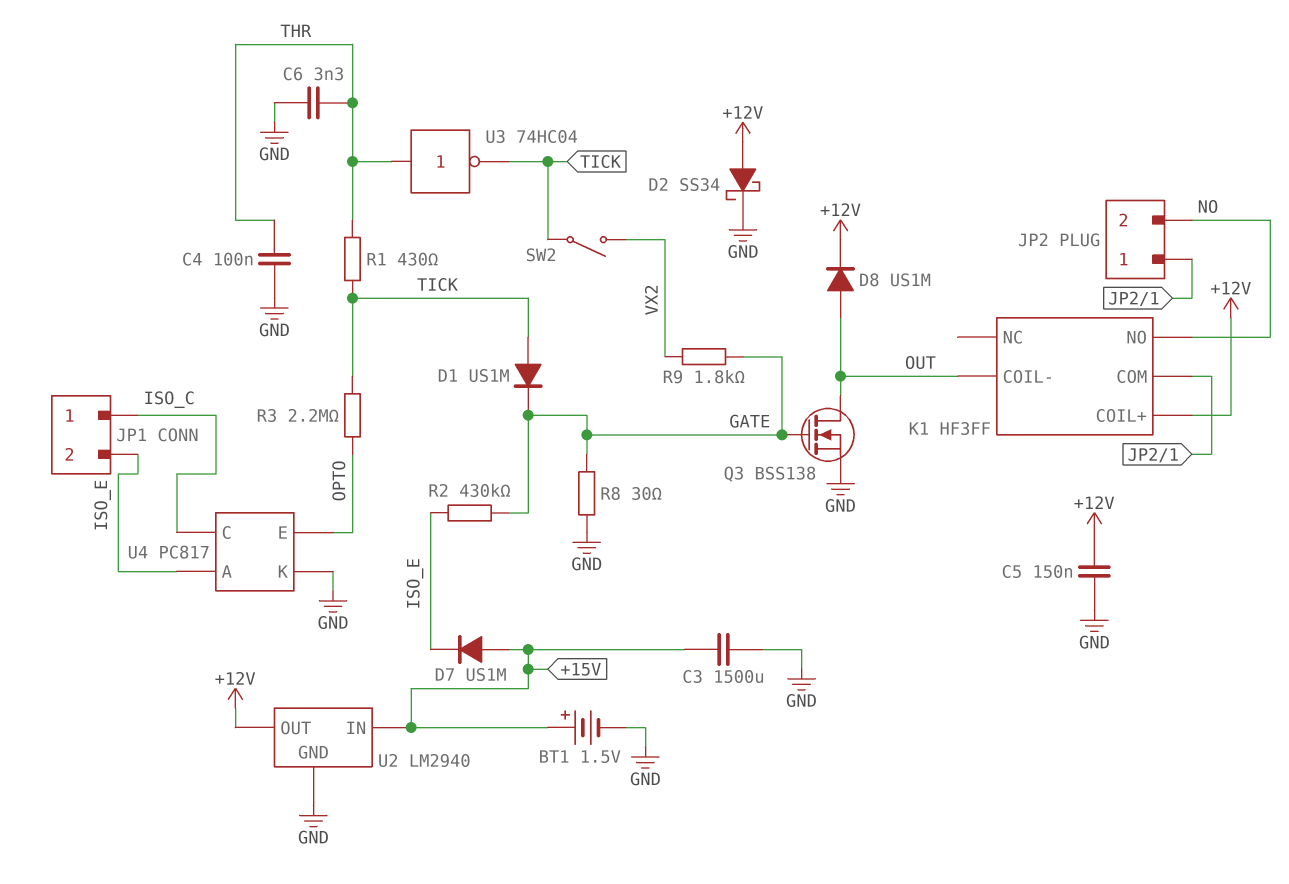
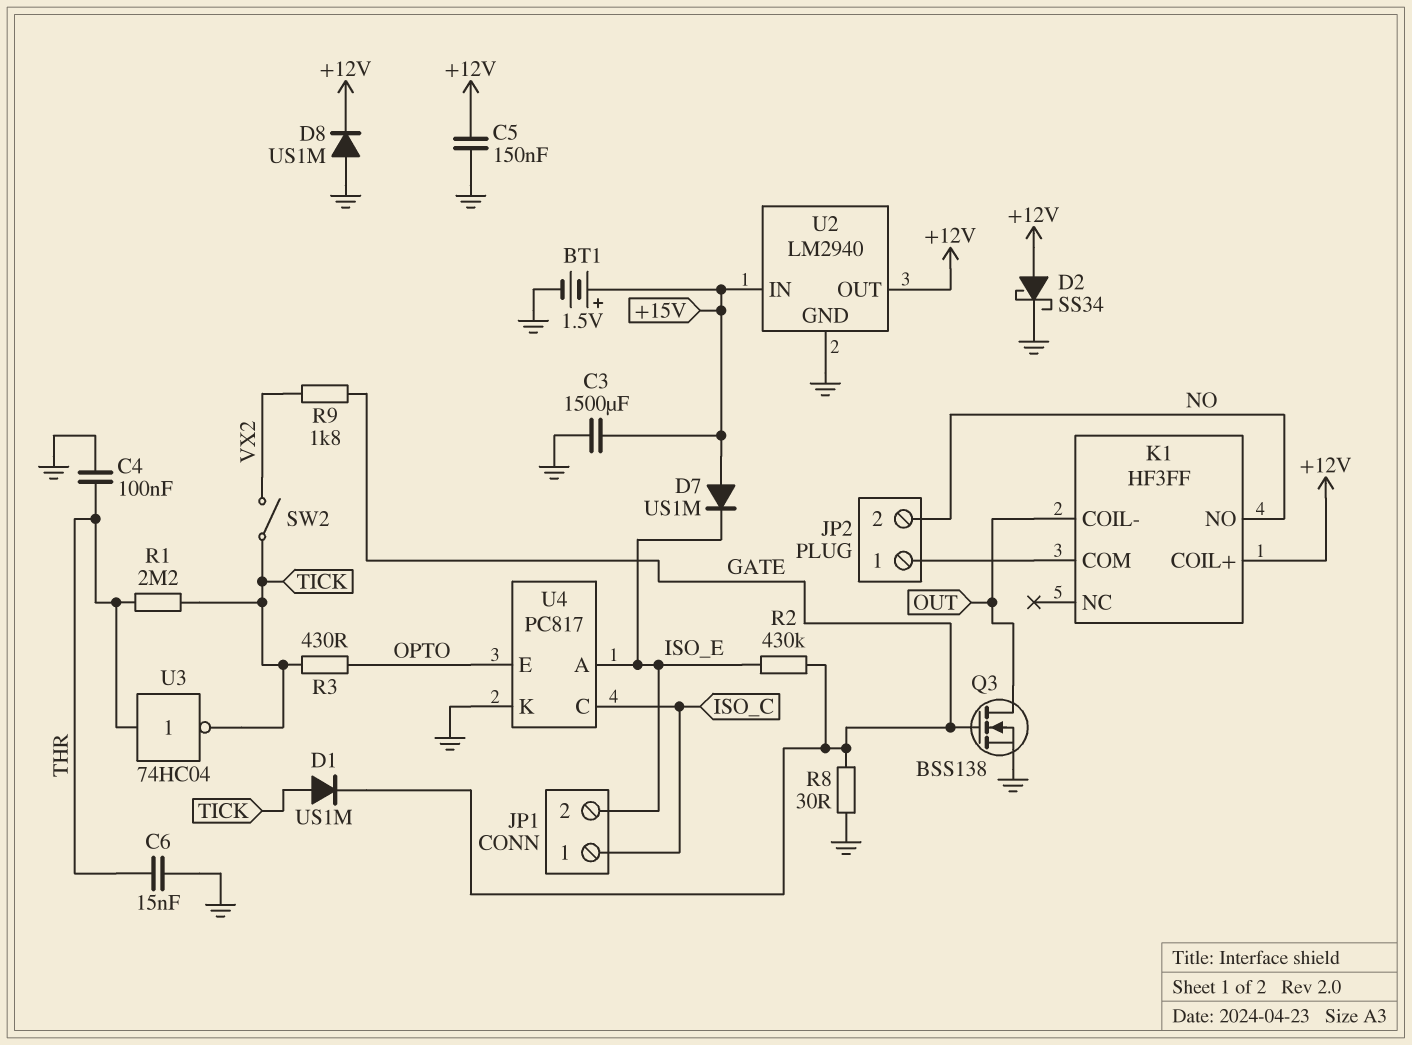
C6: 3.3nF (GND, THR) -> 15nF (GND, THR)
D8: diode US1M (A OUT, K +12V) -> diode US1M (A GND, K +12V)
R1: 430 (THR, TICK) -> 2.2M (THR, TICK)
R3: 2.2M (OPTO, TICK) -> 430 (OPTO, TICK)

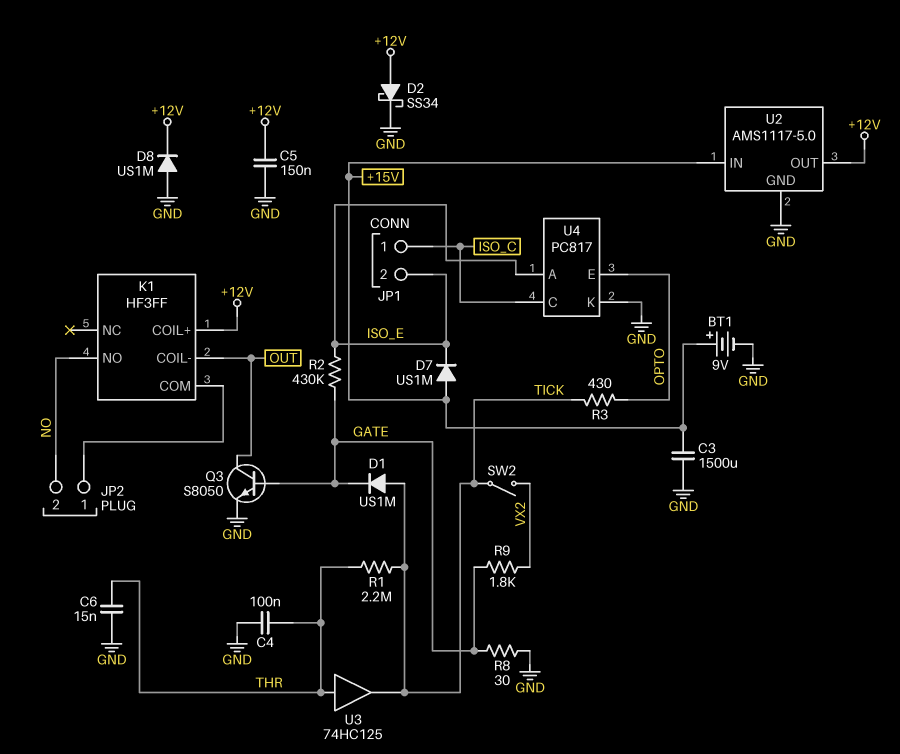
BT1: 1.5V (plus +15V, minus GND) -> 9V (plus +15V, minus GND)
Q3: NMOS BSS138 (G GATE, D OUT, S GND) -> NPN S8050 (B GATE, C OUT, E GND)
U2: LM2940 -> AMS1117-5.0
U3: NOT 74HC04 (in THR, out TICK) -> buffer 74HC125 (in THR, out TICK)

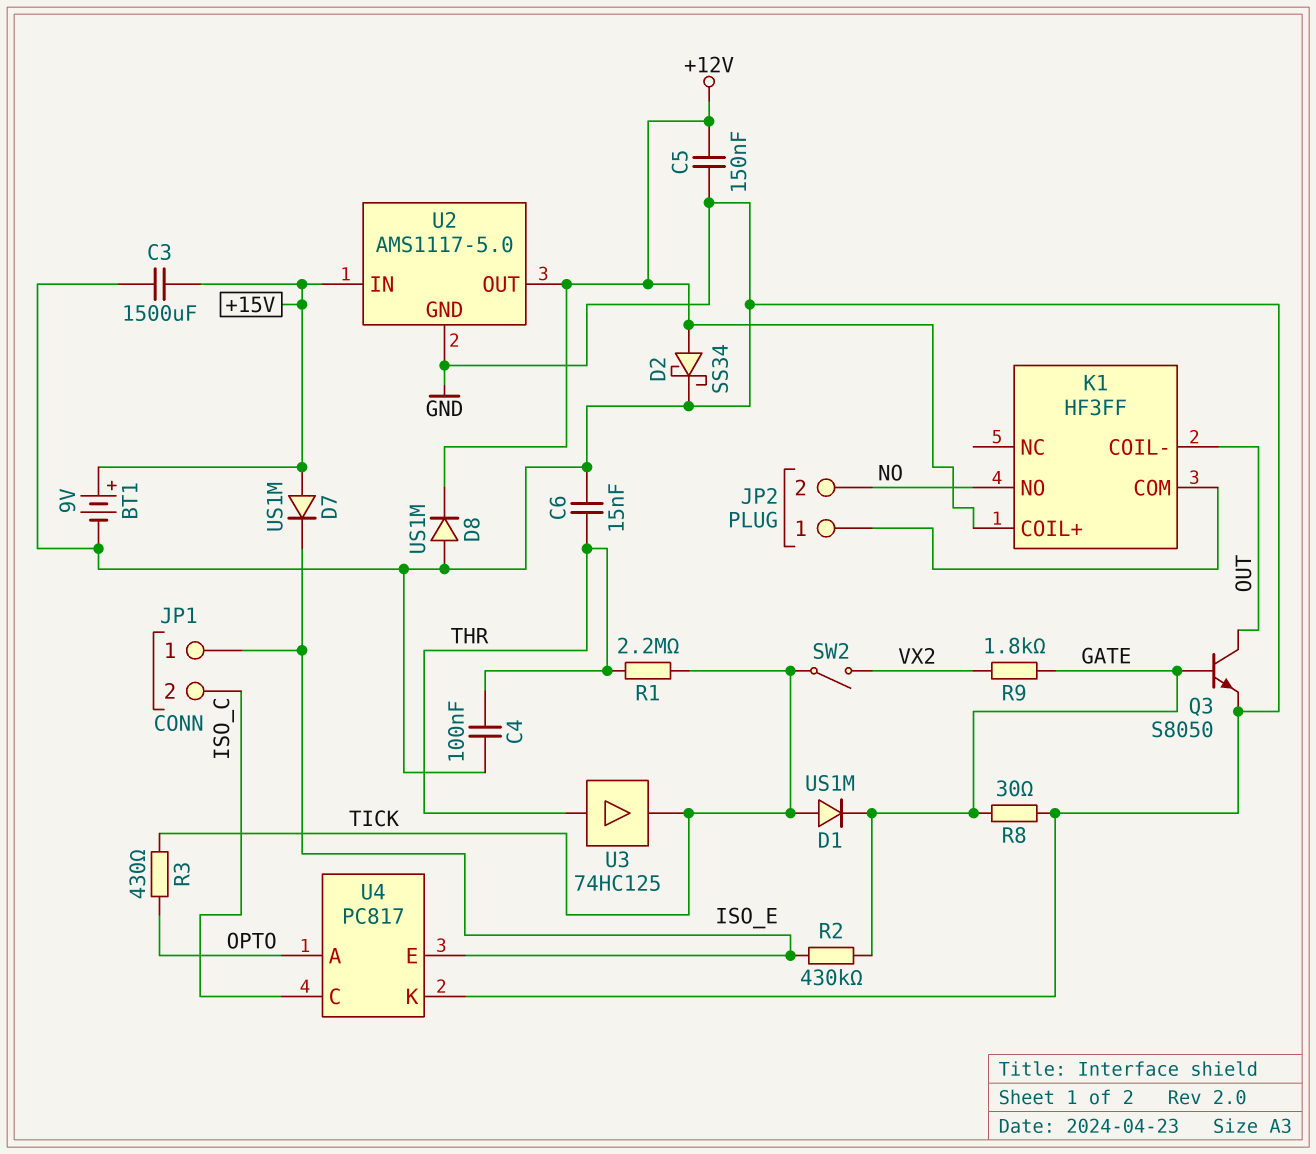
JP1 pin 1: ISO_C -> ISO_E
JP1 pin 2: ISO_E -> ISO_C
U4 pin A: ISO_E -> OPTO
U4 pin E: OPTO -> ISO_E

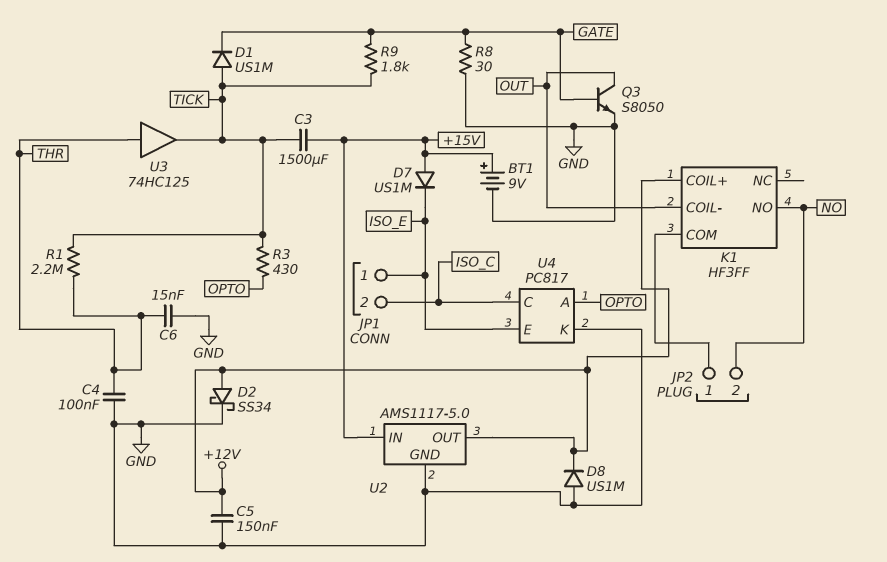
C3: 1500uF (+15V, GND) -> 1500uF (+15V, TICK)
R2: 430k (GATE, ISO_E) -> none
R9: 1.8k (GATE, VX2) -> 1.8k (GATE, TICK)
SW2: switch (TICK, VX2) -> none

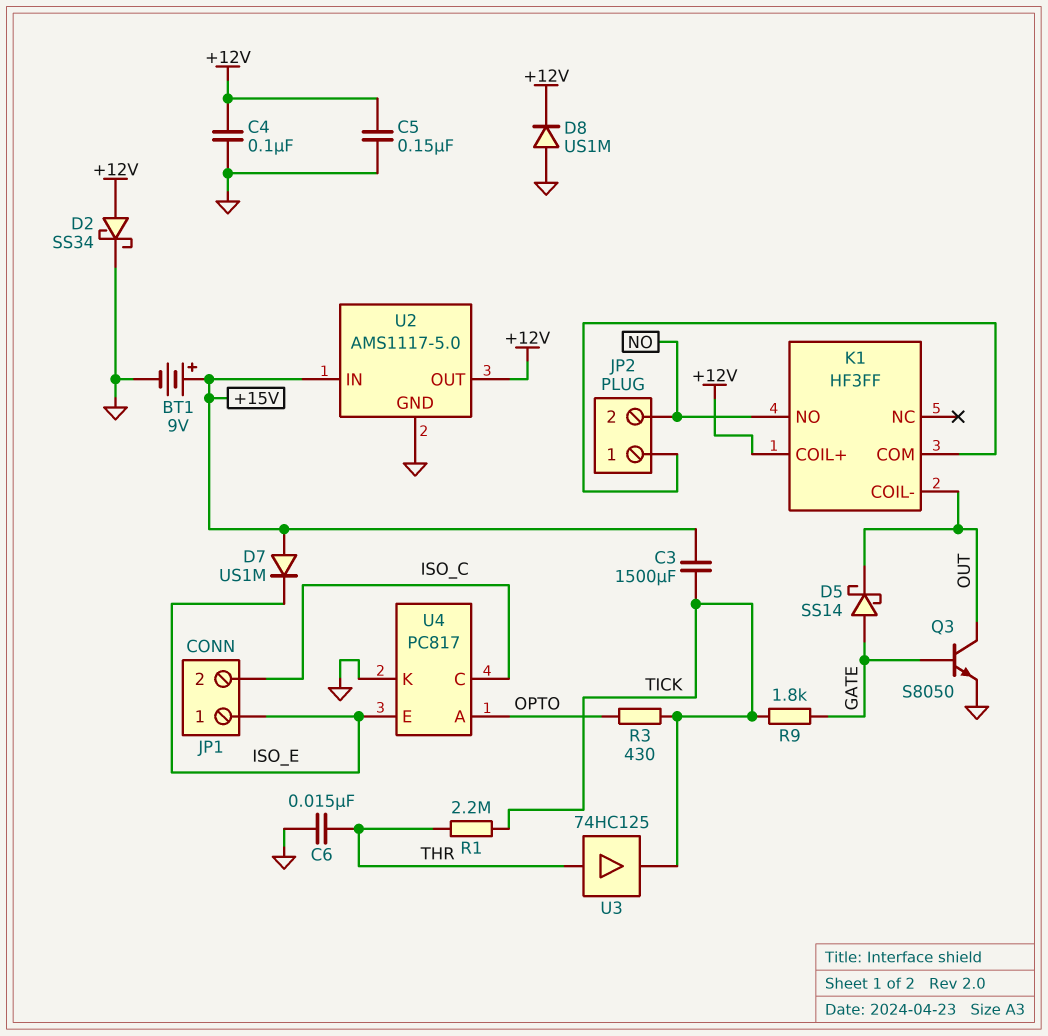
C4: 100nF (GND, THR) -> 100nF (+12V, GND)
D1: diode US1M (A TICK, K GATE) -> none
D5: none -> schottky SS14 (A GATE, K OUT)
R8: 30 (GATE, GND) -> none

